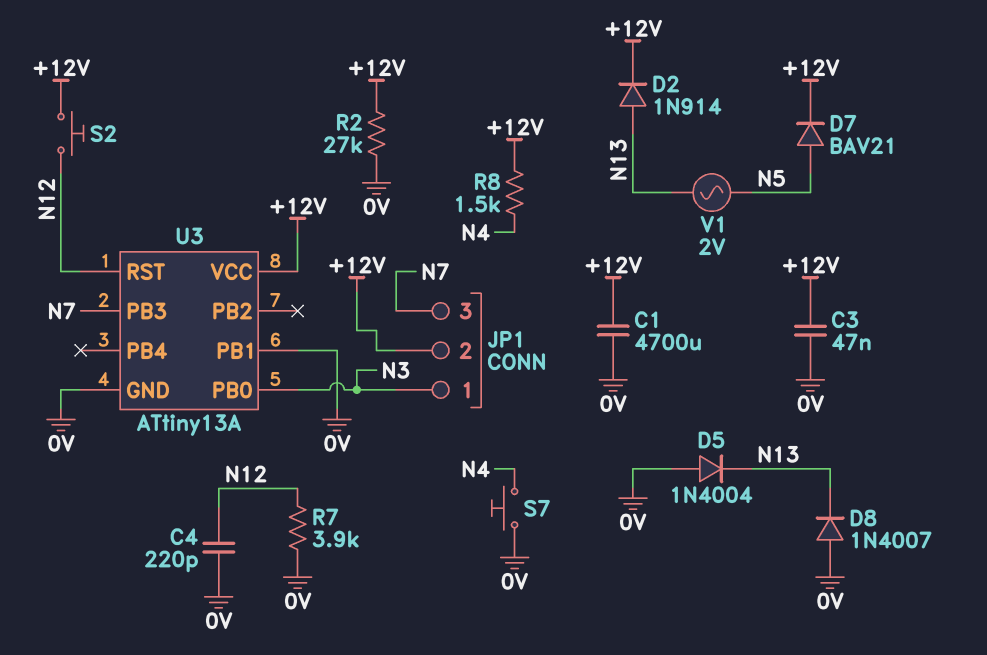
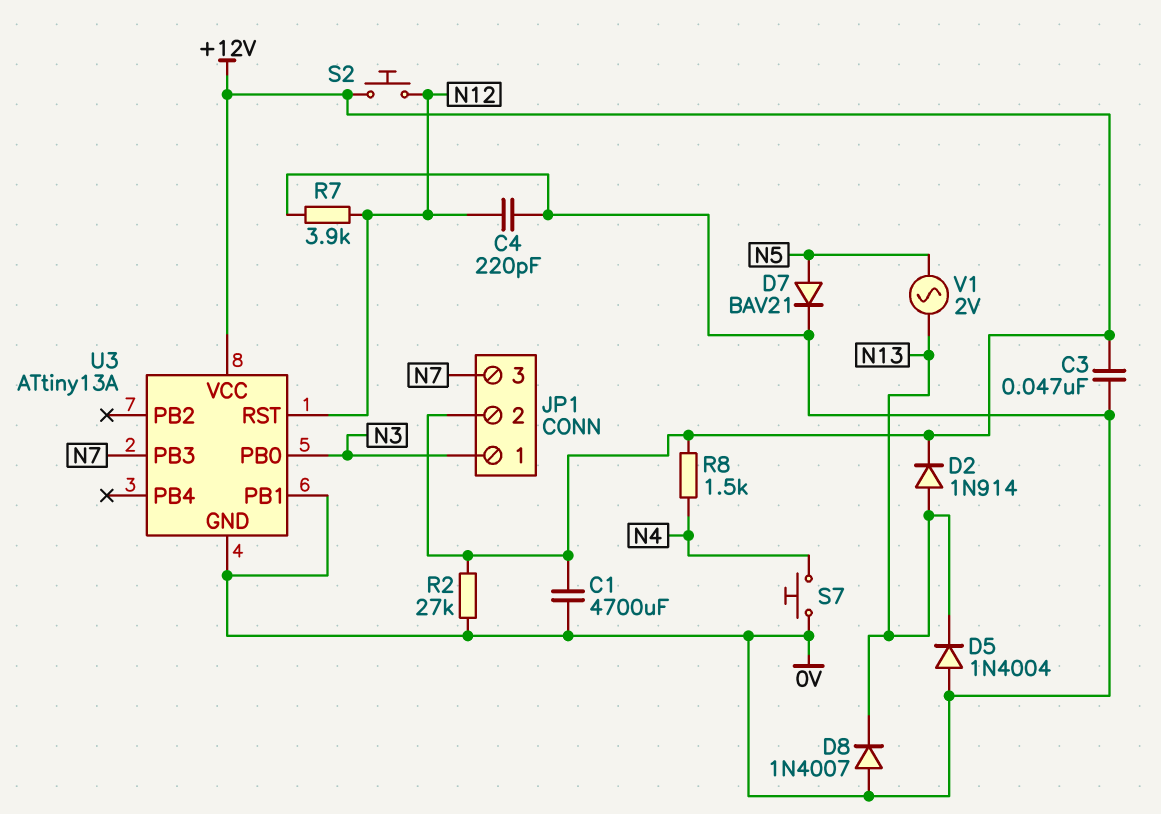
D7: diode BAV21 (A N5, K +12V) -> diode BAV21 (A N5, K 0V)

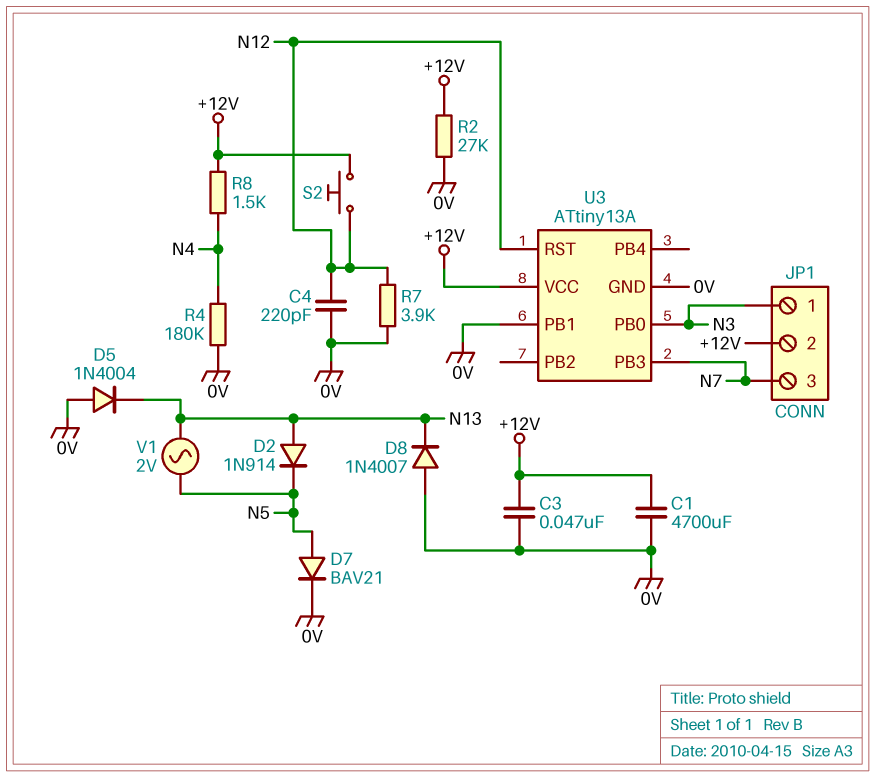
D2: diode 1N914 (A N13, K +12V) -> diode 1N914 (A N13, K N5)
R4: none -> 180k (0V, N4)
S7: button (0V, N4) -> none

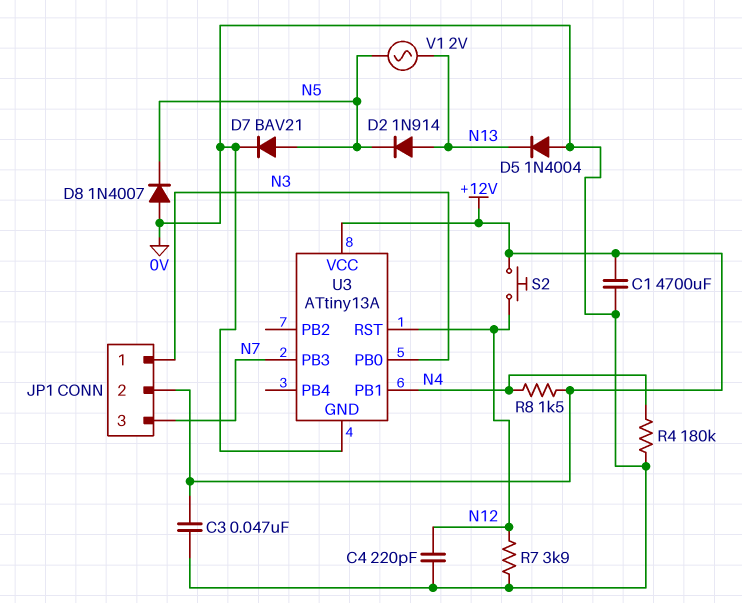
D8: diode 1N4007 (A 0V, K N13) -> diode 1N4007 (A 0V, K N5)
R2: 27k (+12V, 0V) -> none
U3 pin PB1: 0V -> N4

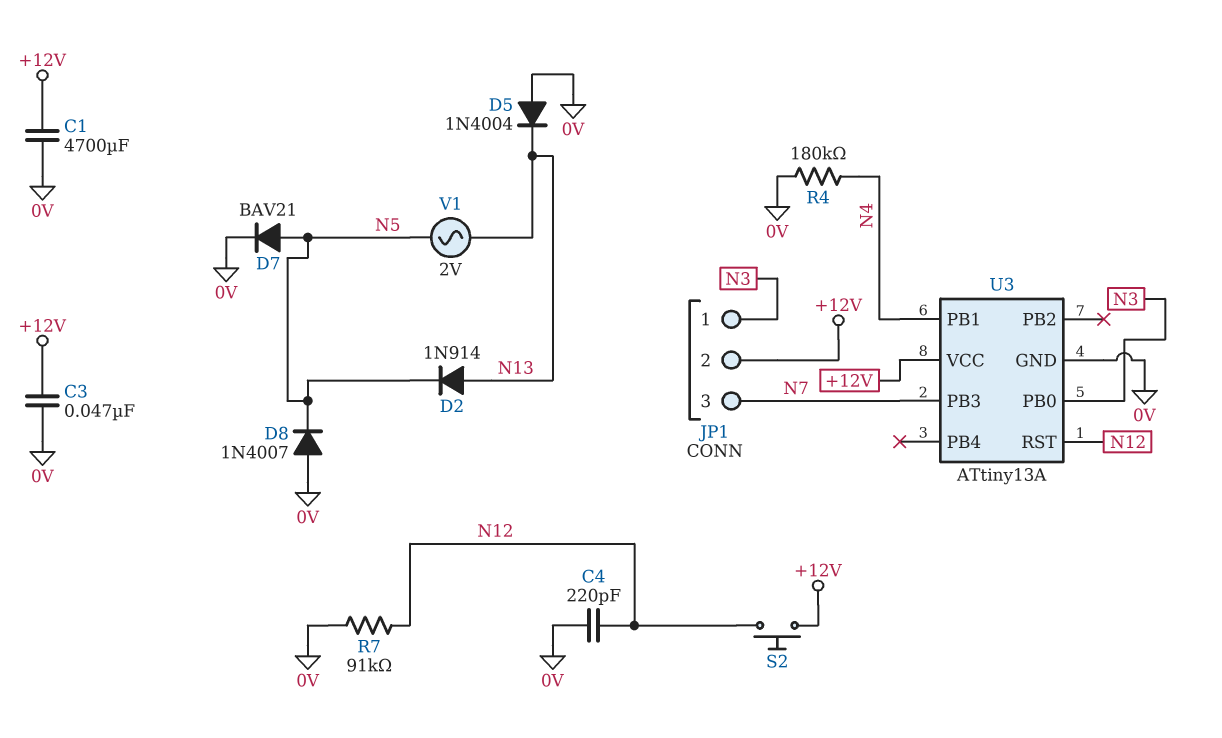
R7: 3.9k (0V, N12) -> 91k (0V, N12)
R8: 1.5k (+12V, N4) -> none

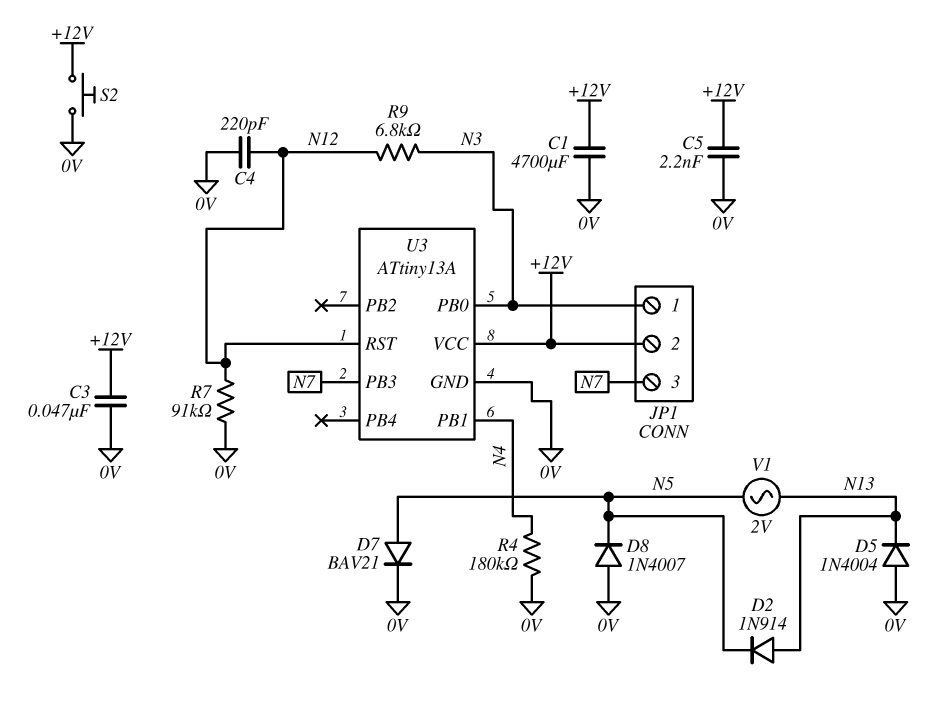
C5: none -> 2.2nF (+12V, 0V)
R9: none -> 6.8k (N3, N12)
S2: button (+12V, N12) -> button (+12V, 0V)

